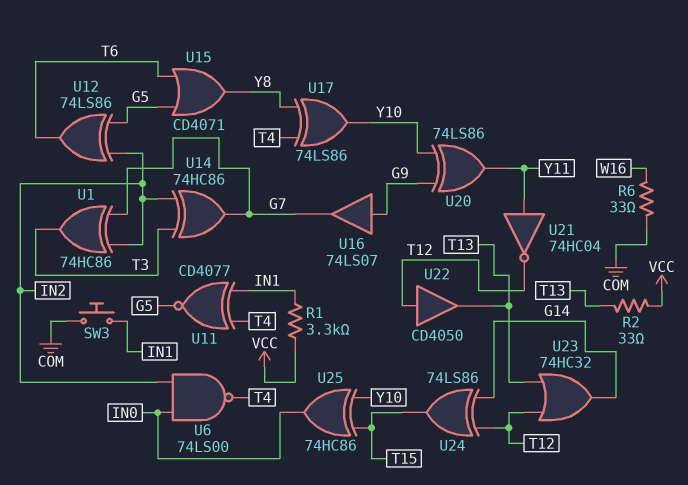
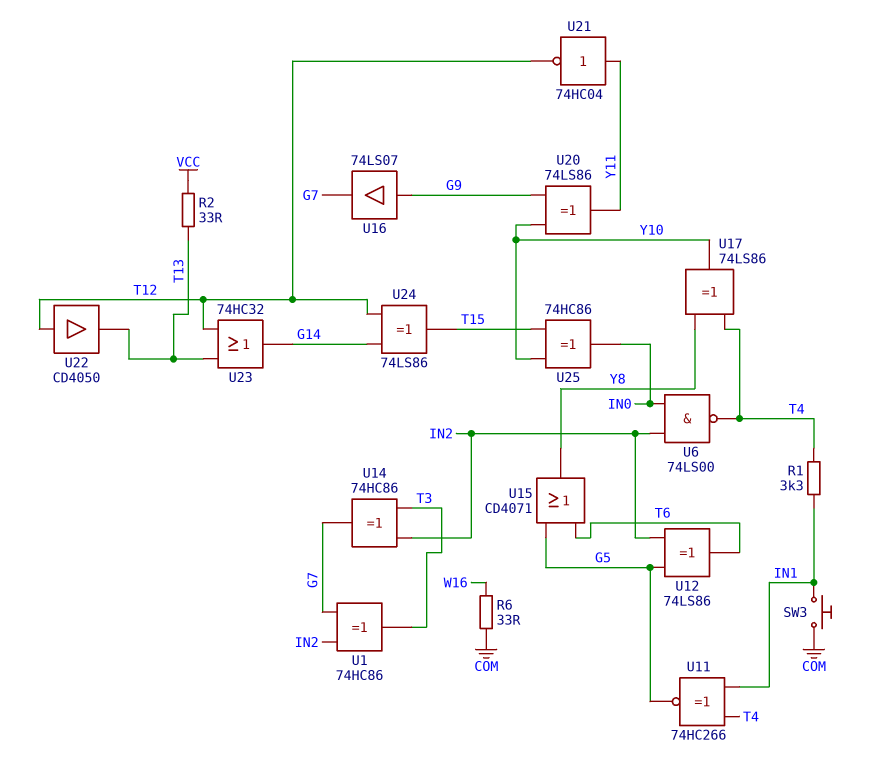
R1: 3.3k (IN1, VCC) -> 3.3k (IN1, T4)
U11: XNOR CD4077 (in IN1, in T4, out G5) -> XNOR 74HC266 (in IN1, in T4, out G5)

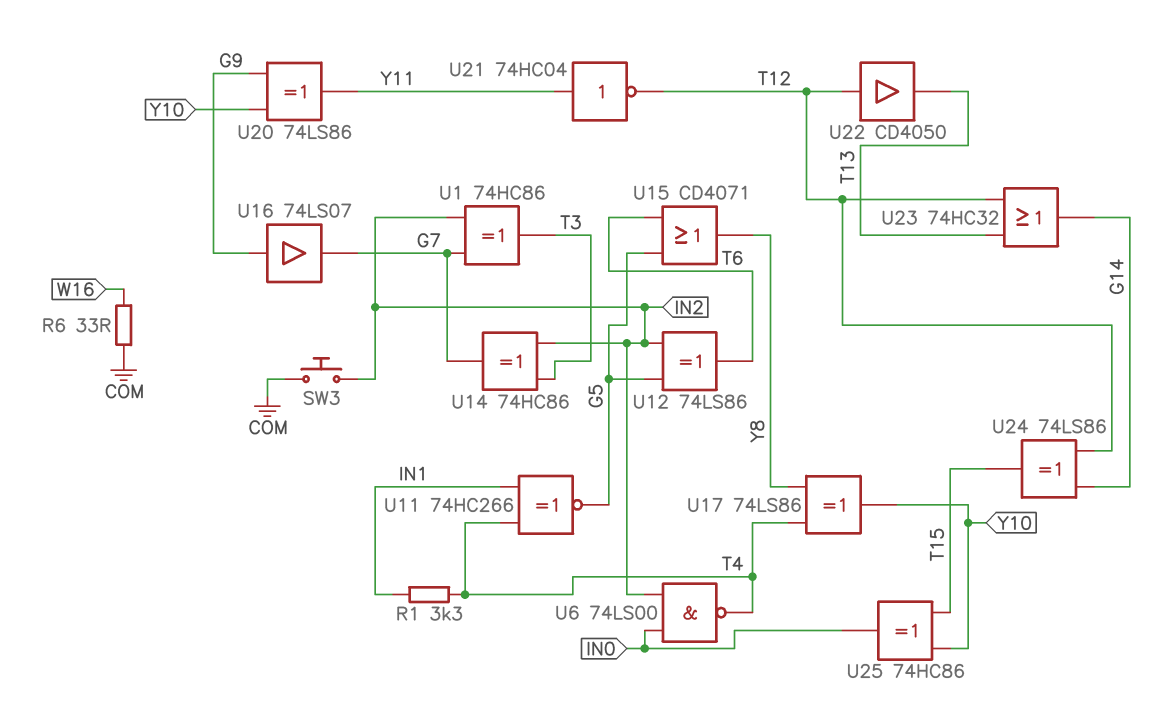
R2: 33 (T13, VCC) -> none
SW3: button (COM, IN1) -> button (COM, IN2)

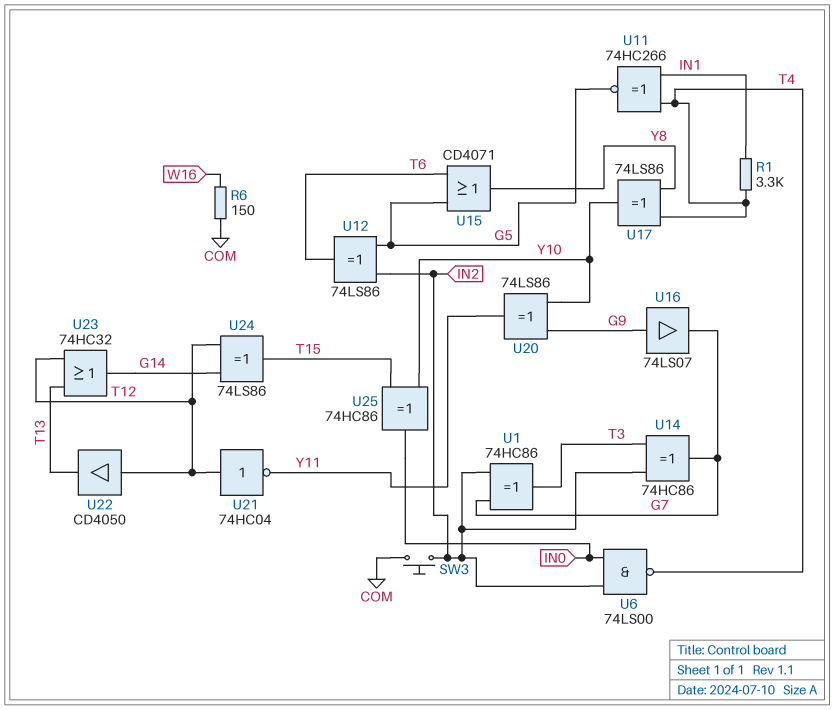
R6: 33 (COM, W16) -> 150 (COM, W16)
U21: NOT 74HC04 (in Y11, out T12) -> NOT 74HC04 (in T12, out Y11)

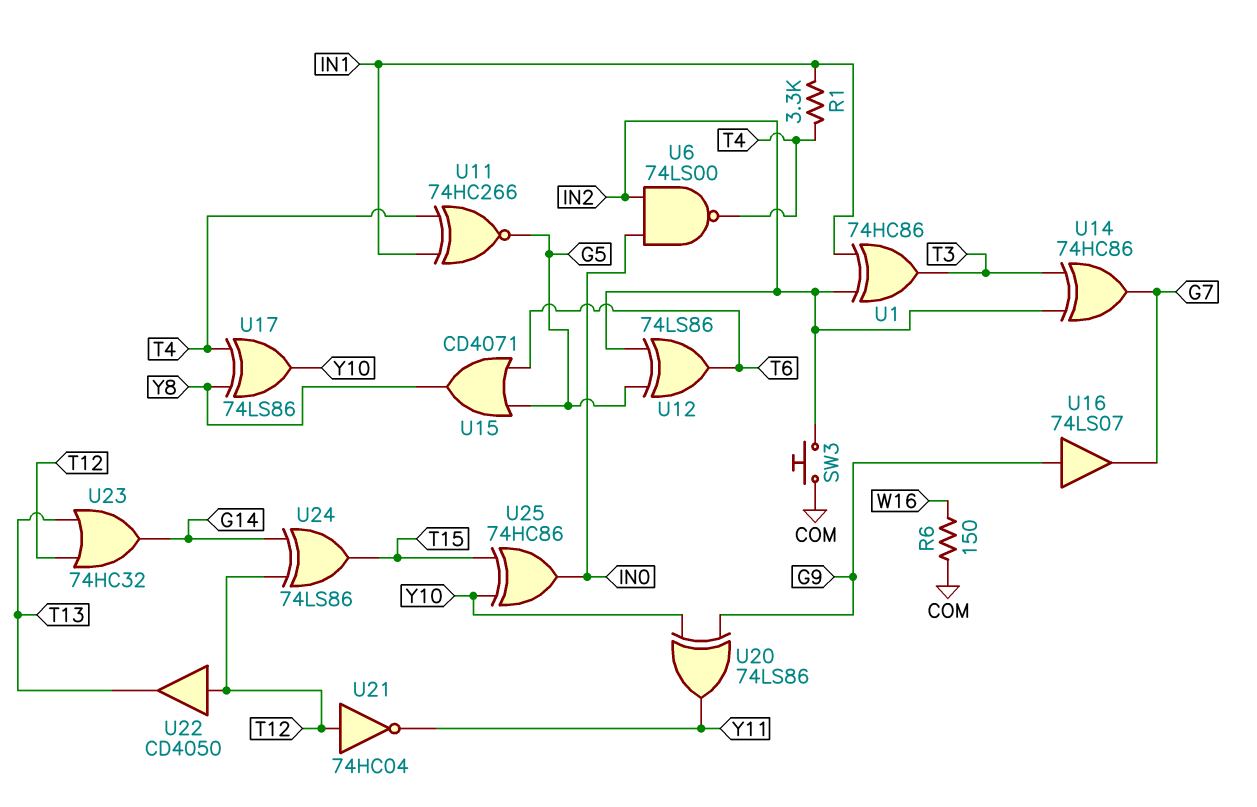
U1: XOR 74HC86 (in G7, in IN2, out T3) -> XOR 74HC86 (in IN1, in IN2, out T3)

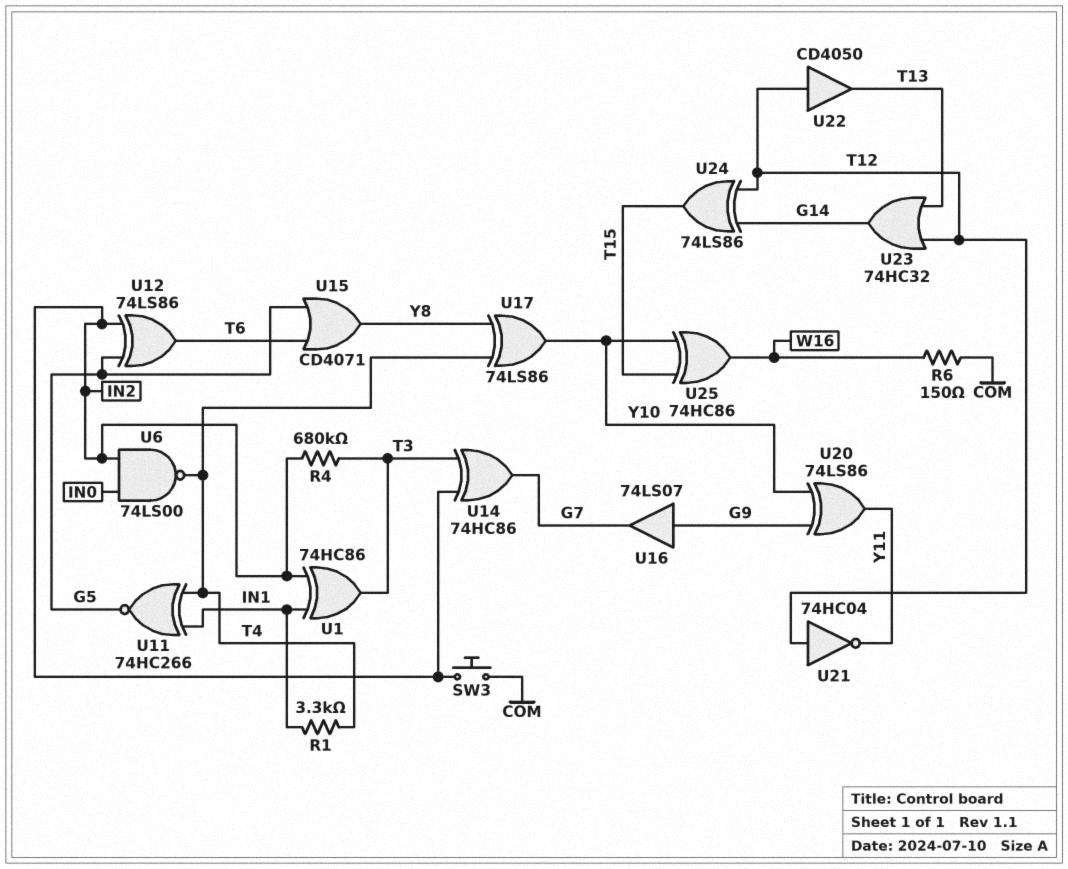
R4: none -> 680k (IN2, T3)
U25: XOR 74HC86 (in T15, in Y10, out IN0) -> XOR 74HC86 (in T15, in Y10, out W16)

